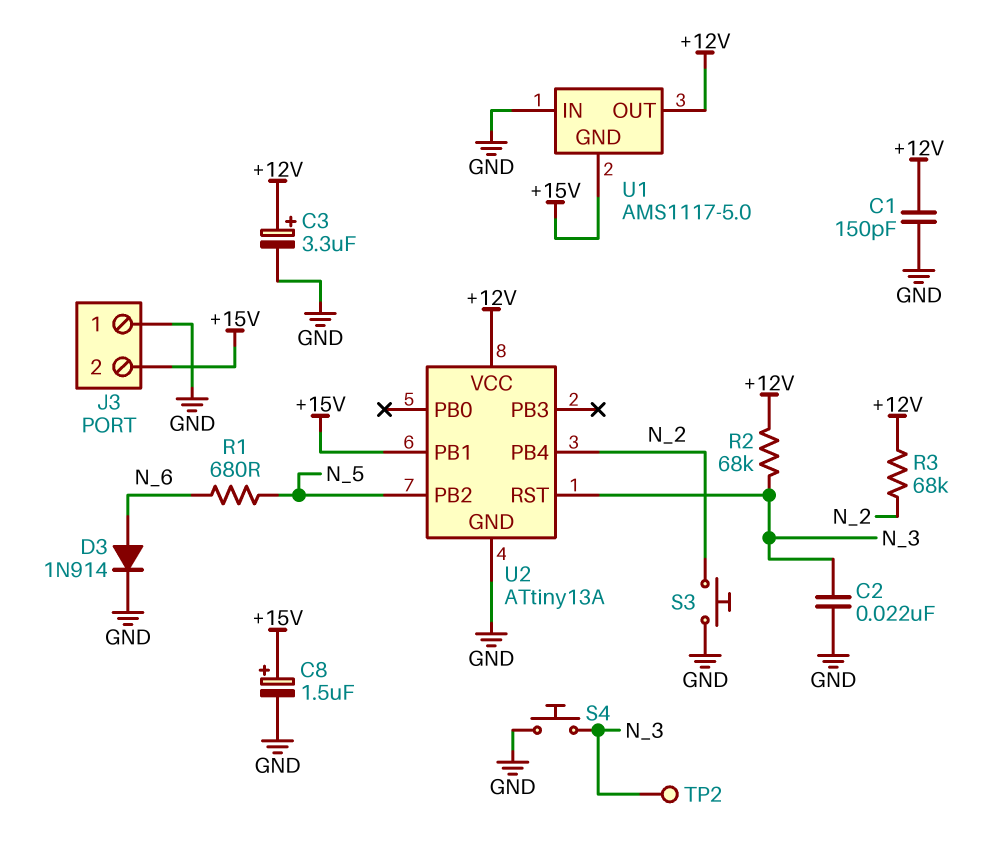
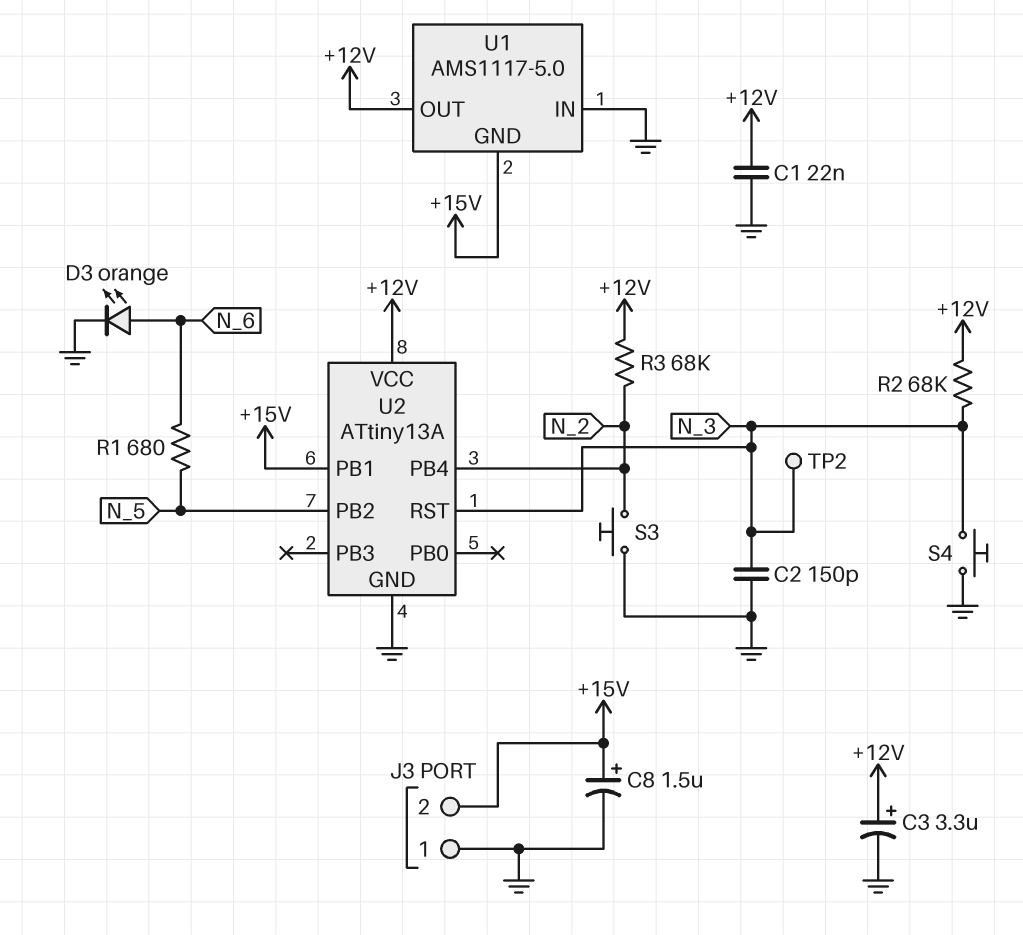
C1: 150pF (+12V, GND) -> 22nF (+12V, GND)
C2: 22nF (GND, N_3) -> 150pF (GND, N_3)
D3: diode 1N914 (A N_6, K GND) -> LED orange (A N_6, K GND)

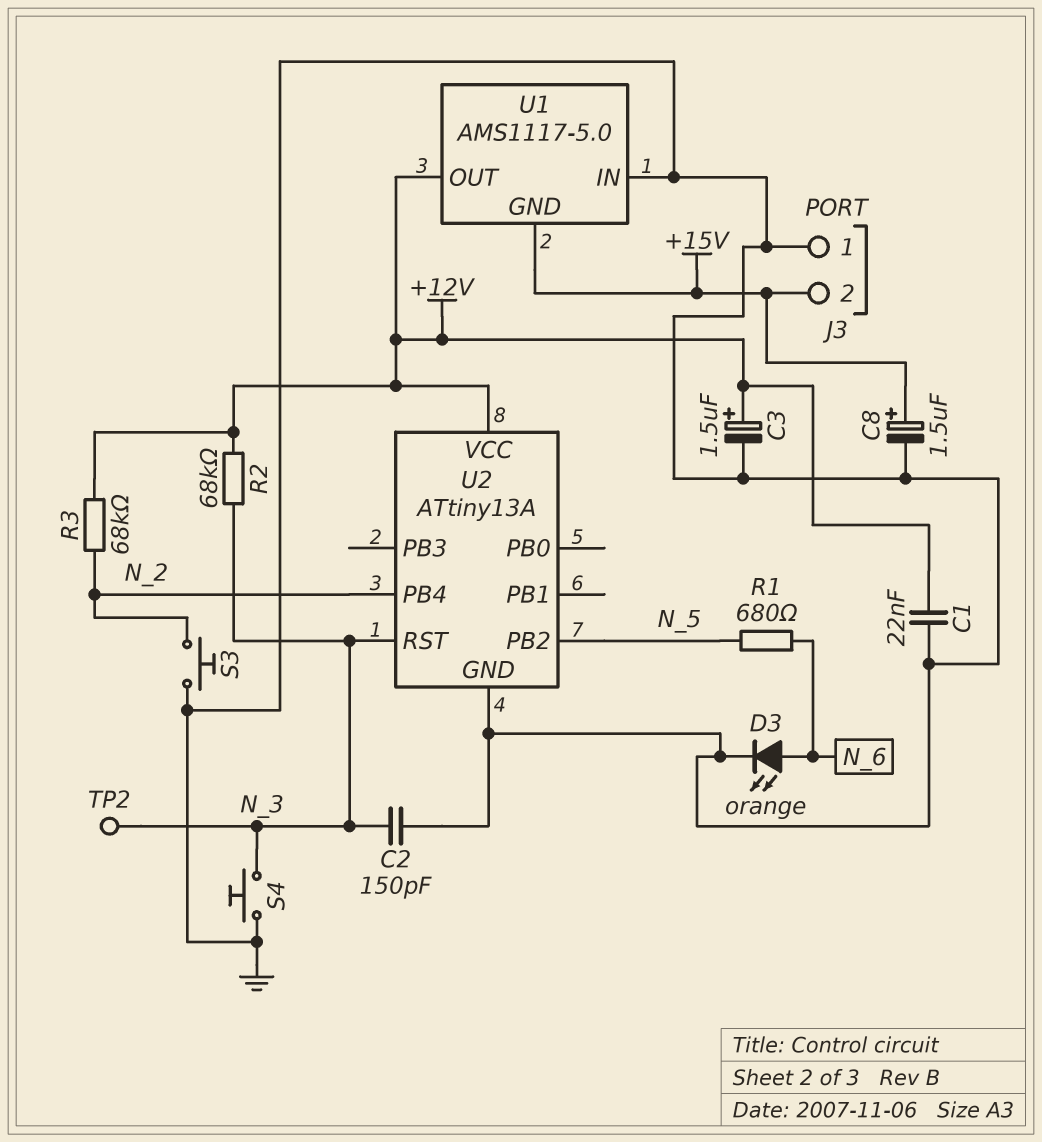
C3: 3.3uF (plus +12V, minus GND) -> 1.5uF (plus +12V, minus GND)
U2 pin PB1: +15V -> none

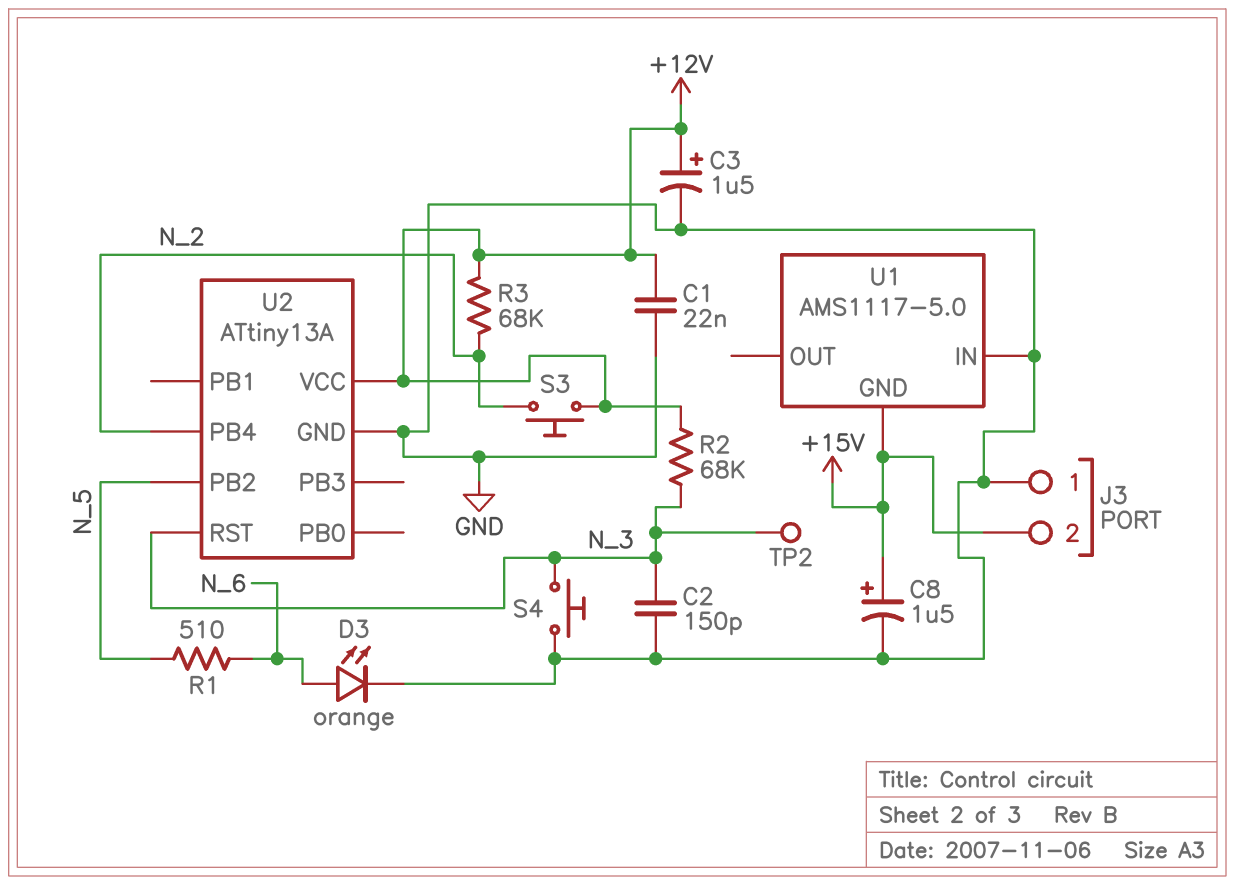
R1: 680 (N_5, N_6) -> 510 (N_5, N_6)
S3: button (GND, N_2) -> button (+12V, N_2)
U1 pin OUT: +12V -> none

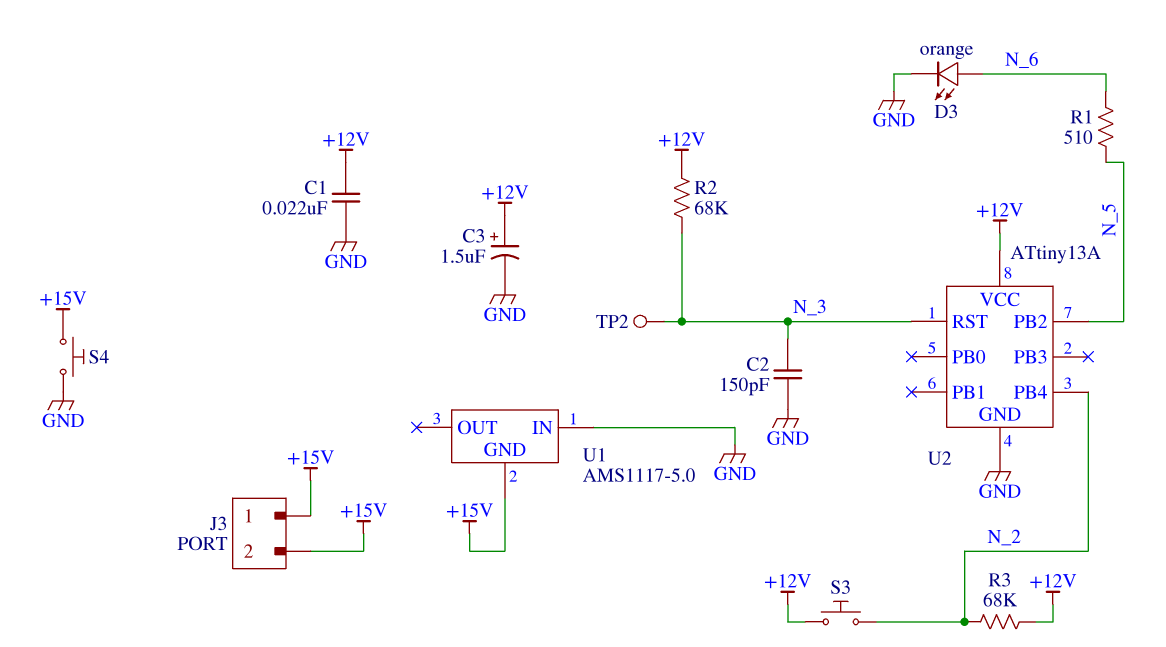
C8: 1.5uF (plus +15V, minus GND) -> none
J3 pin 1: GND -> +15V
S4: button (GND, N_3) -> button (+15V, GND)

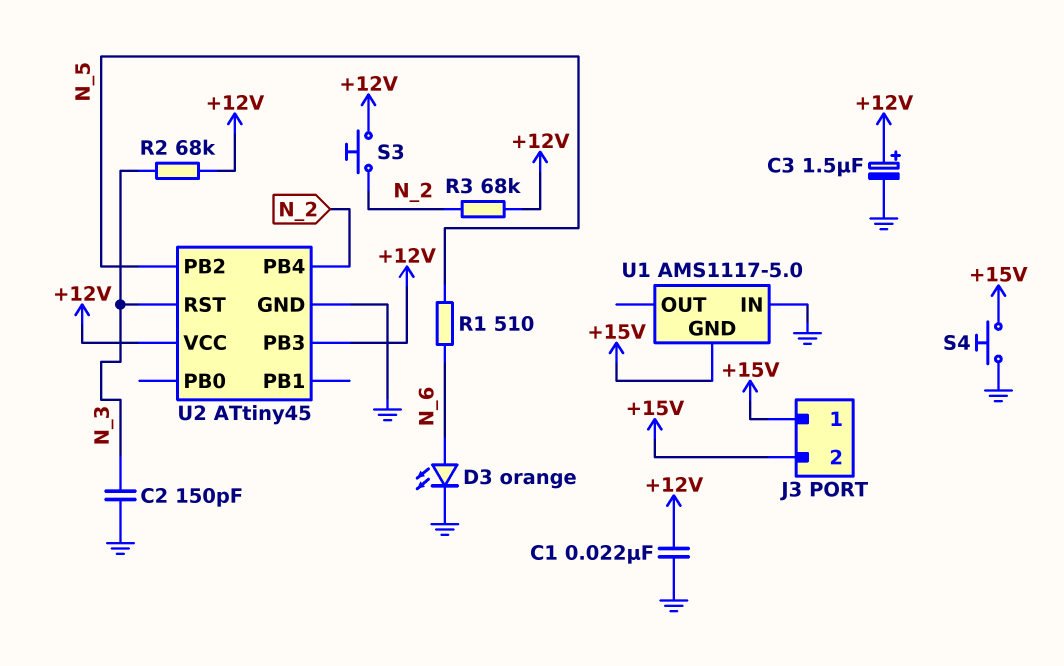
TP2: test point (N_3) -> none
U2: ATtiny13A -> ATtiny45
U2 pin PB3: none -> +12V

